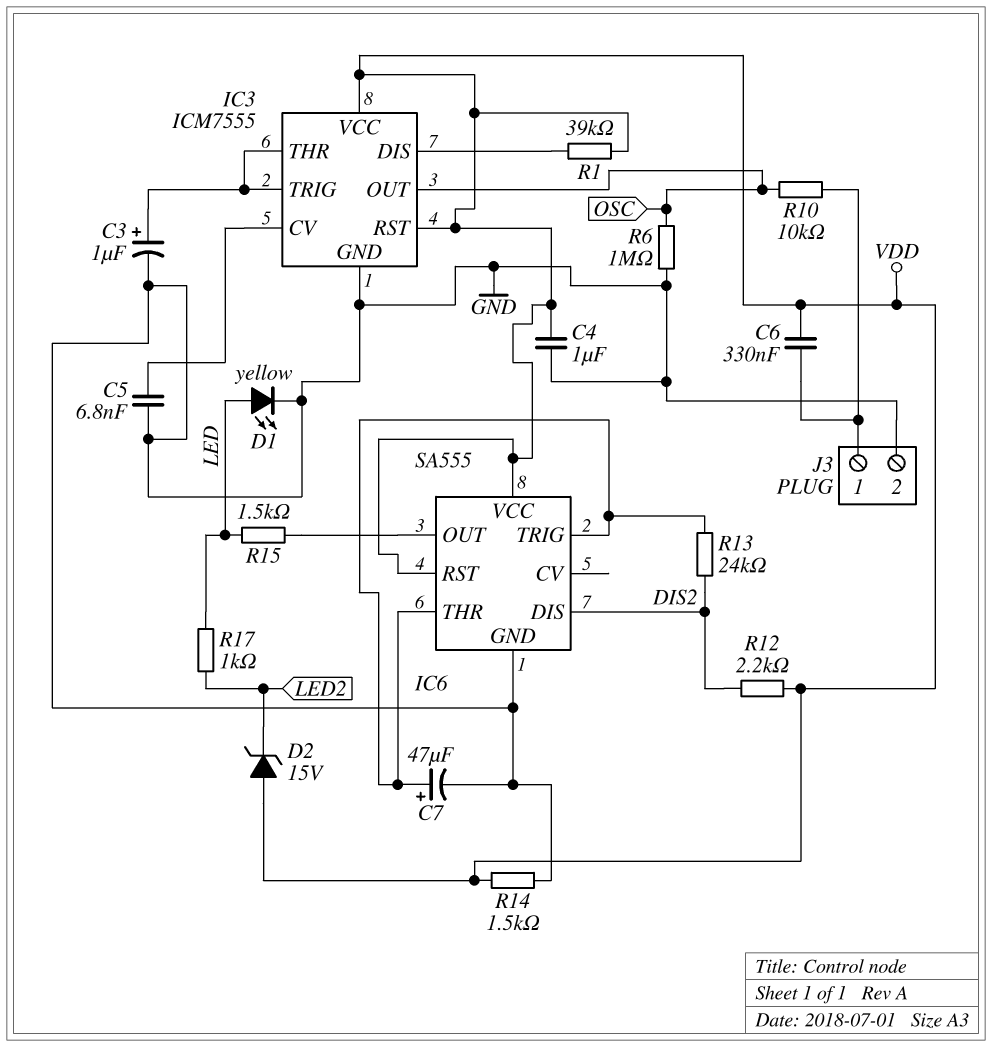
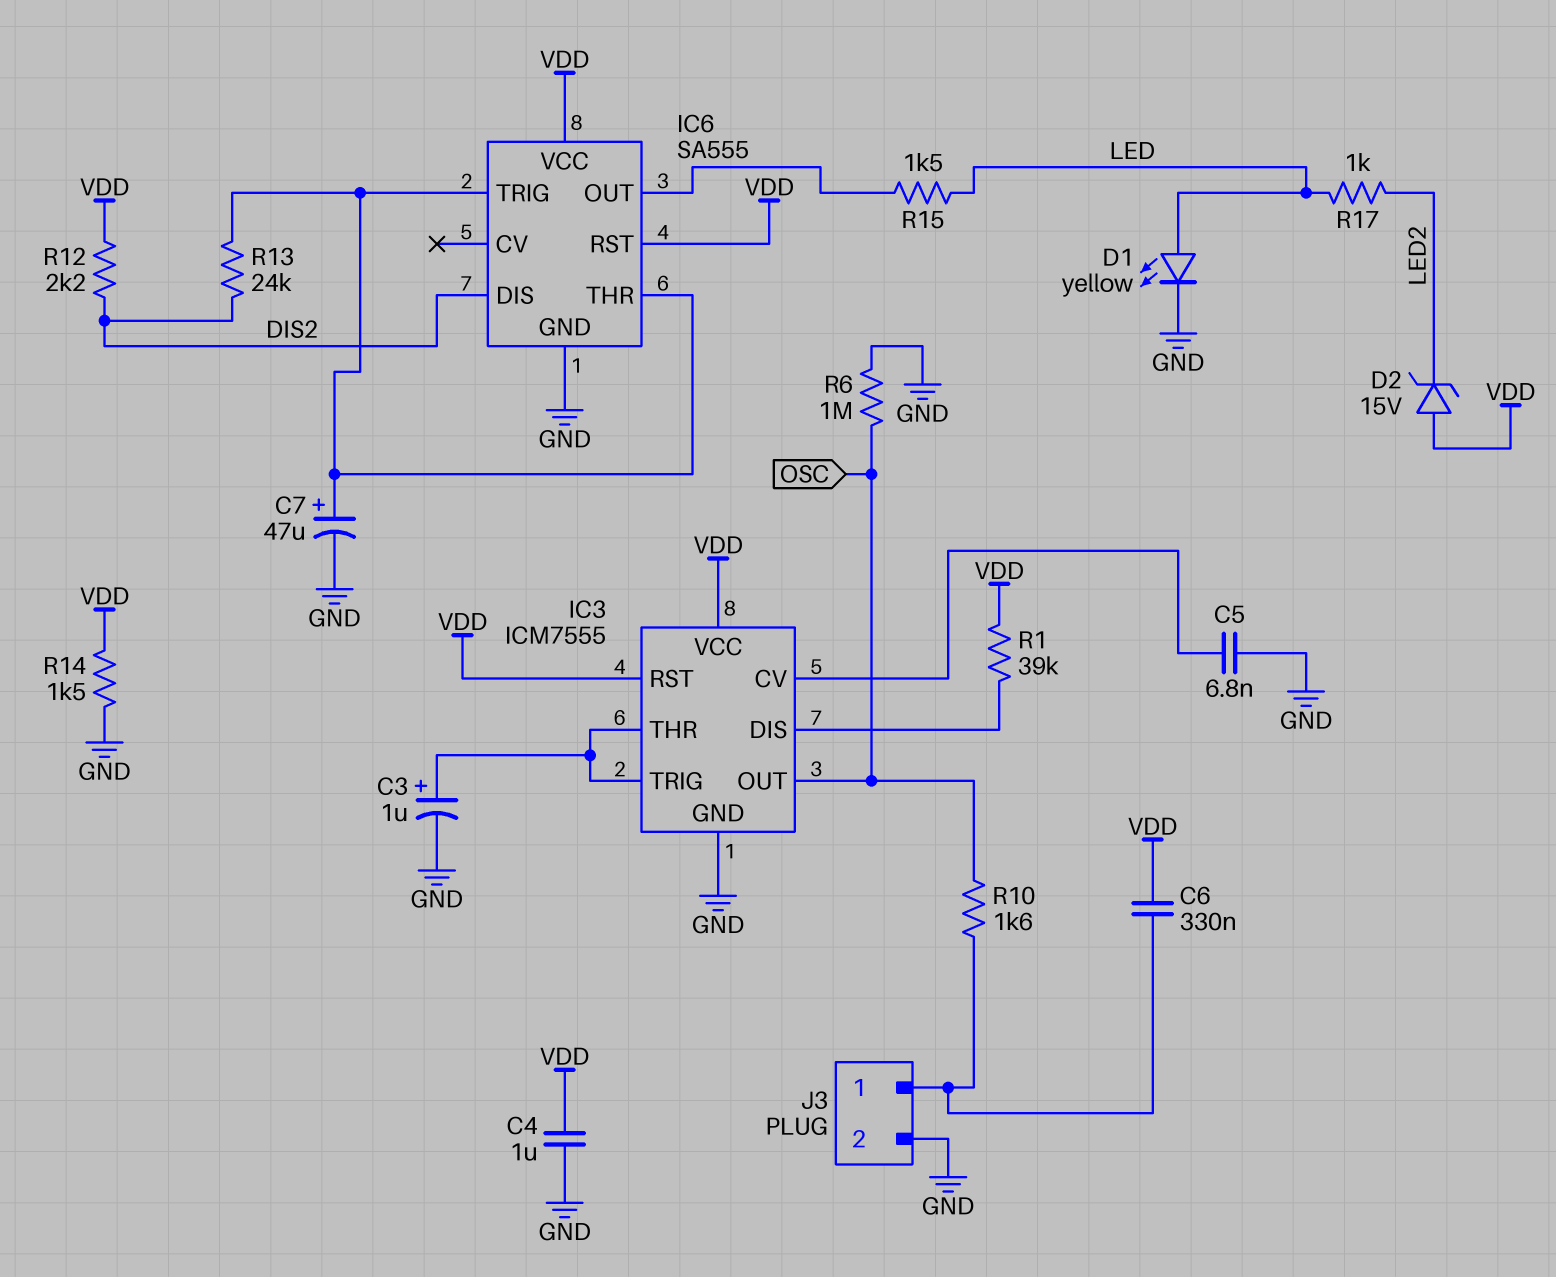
R10: 10k (J3/1, OSC) -> 1.6k (J3/1, OSC)

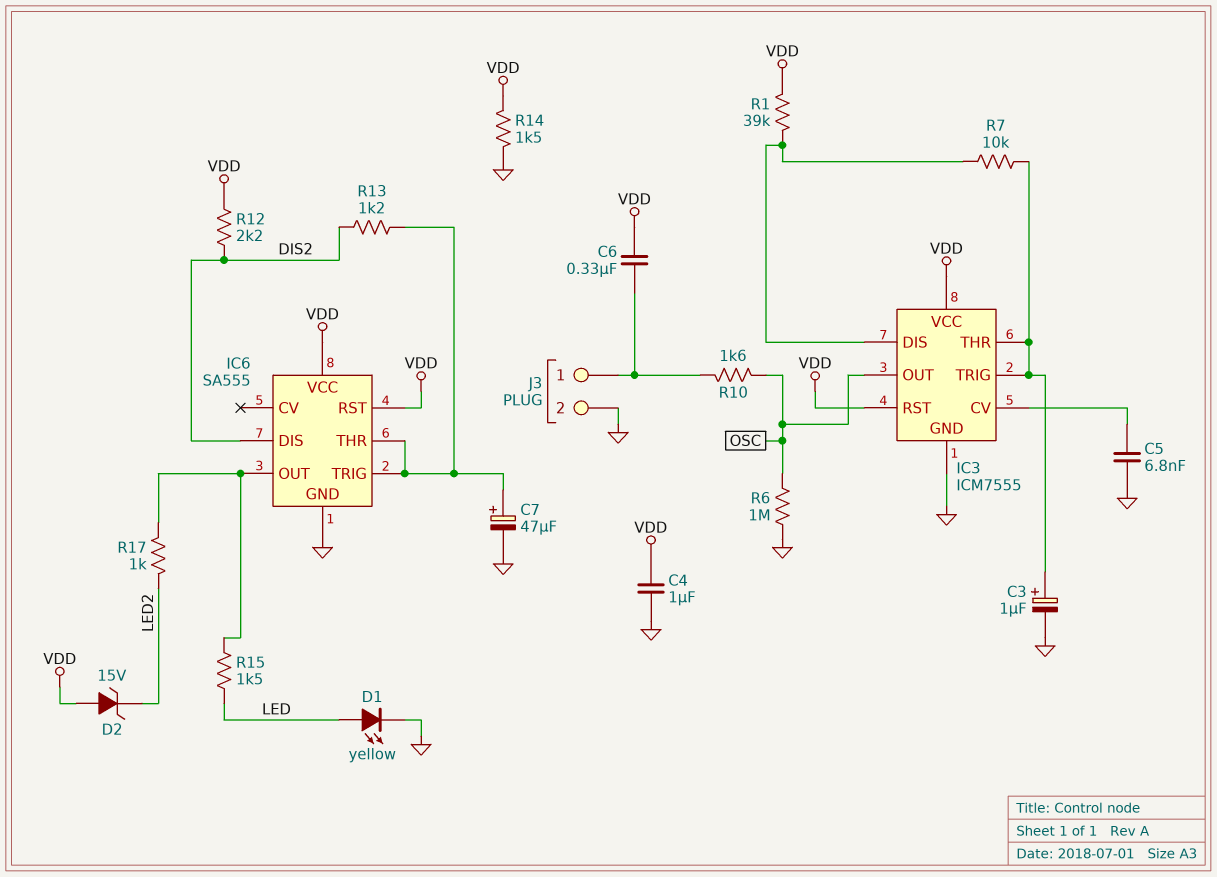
R7: none -> 10k (IC3/DIS, IC3/THR)
R13: 24k (DIS2, IC6/THR) -> 1.2k (DIS2, IC6/THR)
R17: 1k (LED, LED2) -> 1k (IC6/OUT, LED2)

